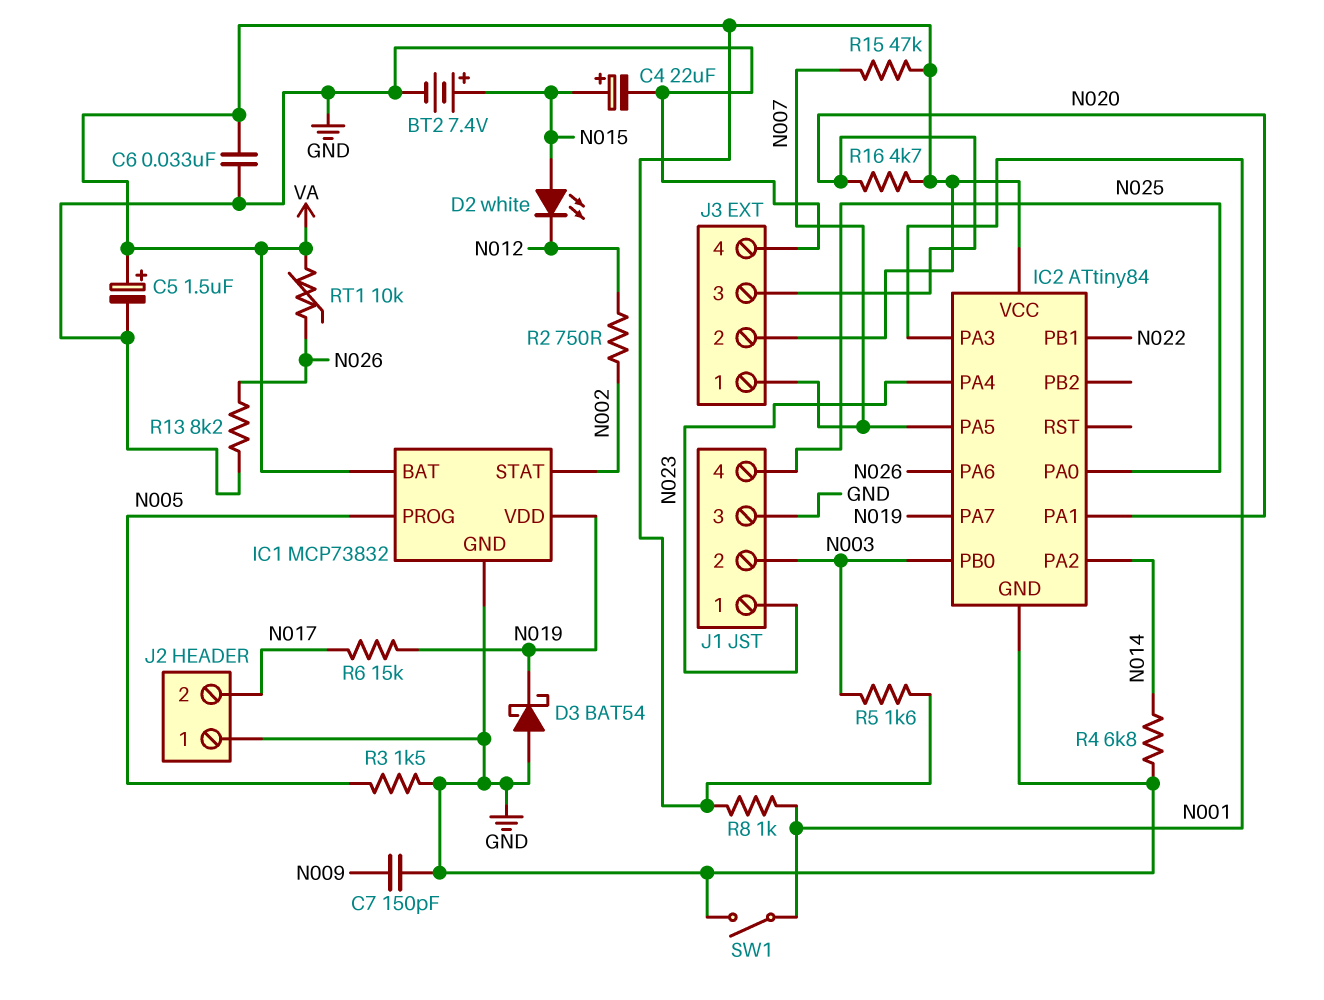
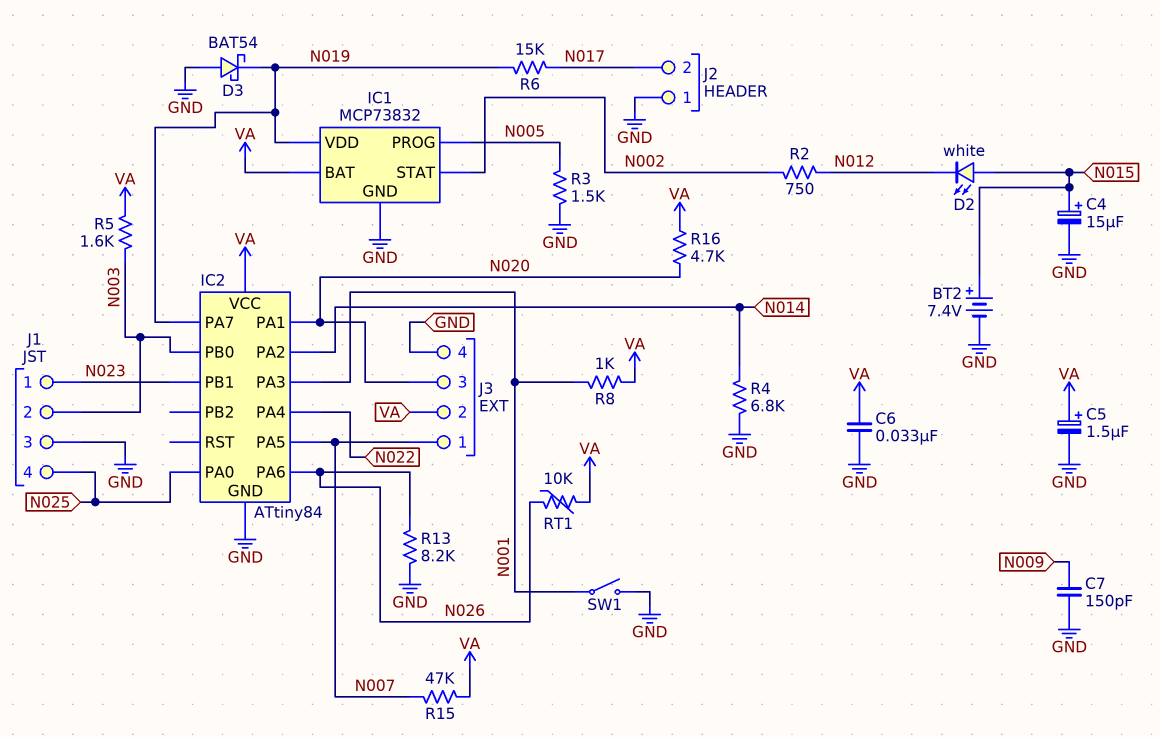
C4: 22uF (plus N015, minus GND) -> 15uF (plus N015, minus GND)
IC2 pin PA4: N023 -> N022
IC2 pin PB1: N022 -> N023

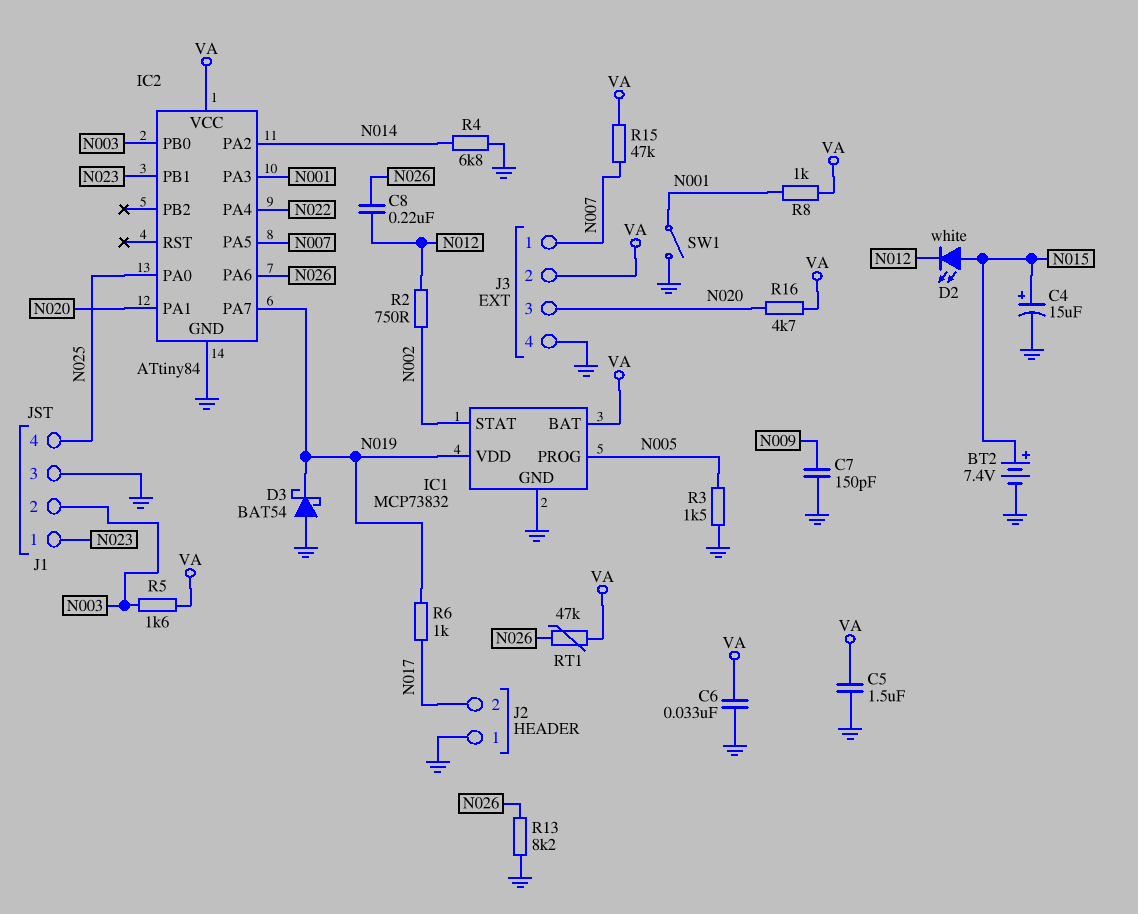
C5: 1.5uF (plus VA, minus GND) -> 1.5uF (GND, VA)
C8: none -> 220nF (N012, N026)
R6: 15k (N017, N019) -> 1k (N017, N019)
RT1: 10k (N026, VA) -> 47k (N026, VA)

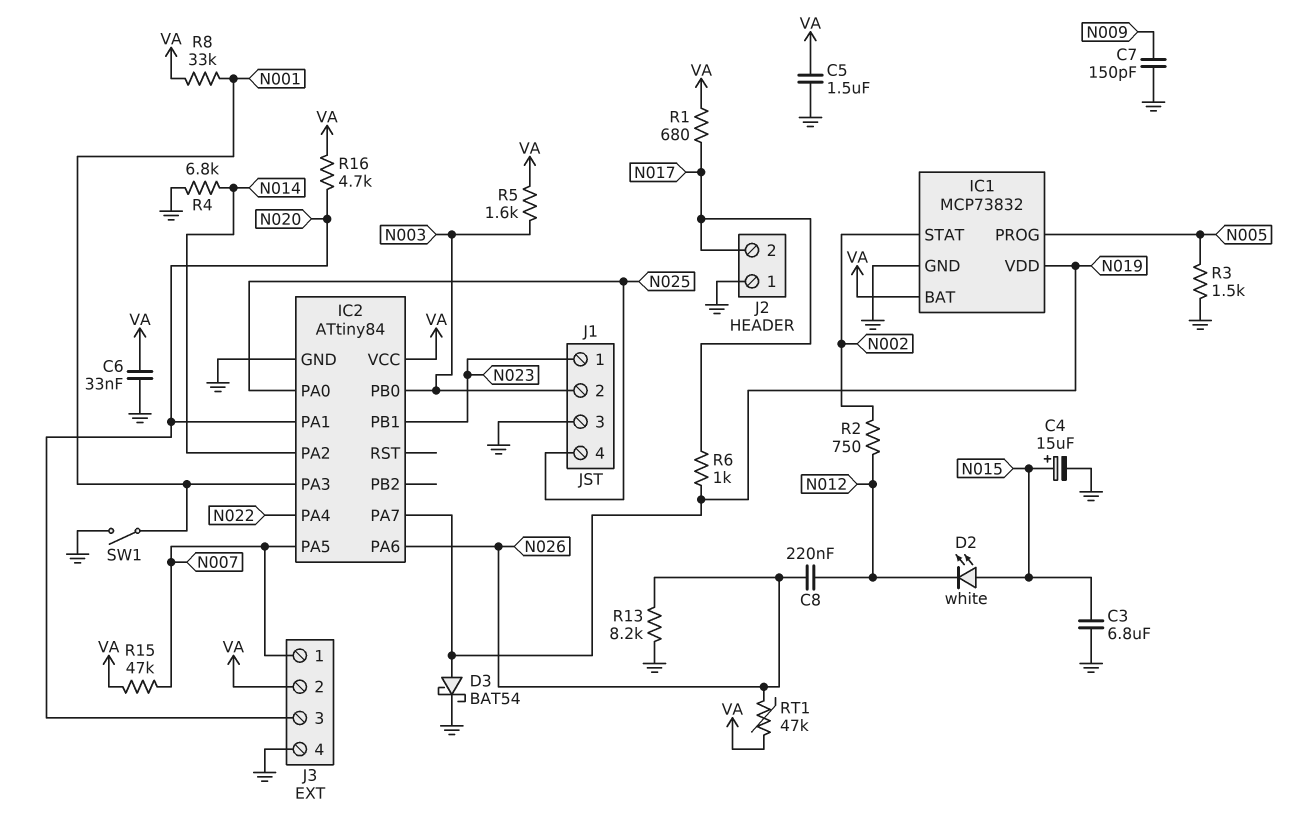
BT2: 7.4V (plus N015, minus GND) -> none
C3: none -> 6.8uF (GND, N015)
D3: schottky BAT54 (A GND, K N019) -> schottky BAT54 (A N019, K GND)
R1: none -> 680 (N017, VA)
R8: 1k (N001, VA) -> 33k (N001, VA)

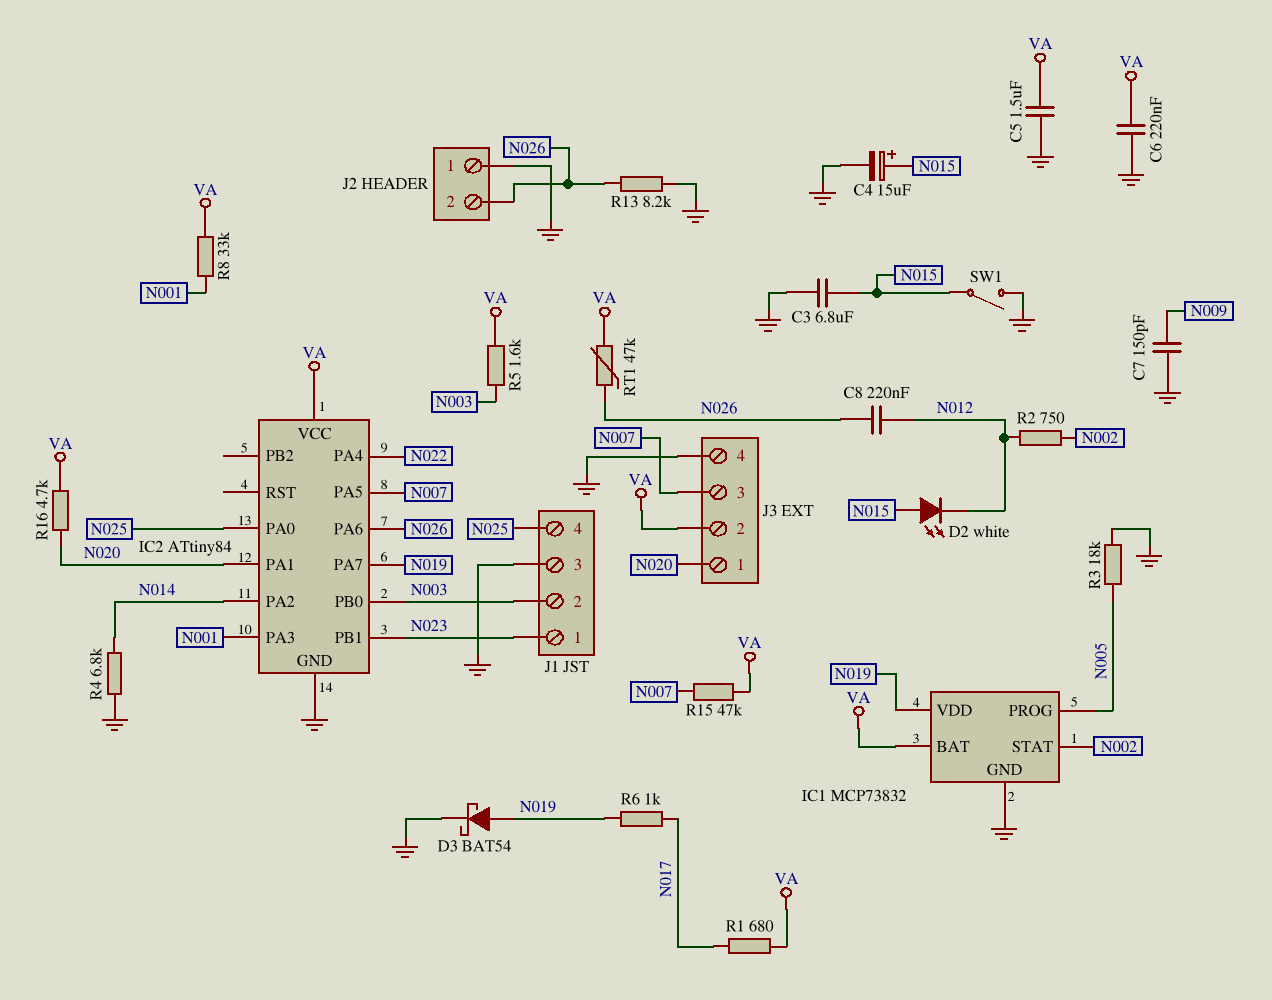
C6: 33nF (GND, VA) -> 220nF (GND, VA)
J2 pin 2: N017 -> N026
J3 pin 1: N007 -> N020
J3 pin 3: N020 -> N007
R3: 1.5k (GND, N005) -> 18k (GND, N005)
SW1: switch (GND, N001) -> switch (GND, N015)

